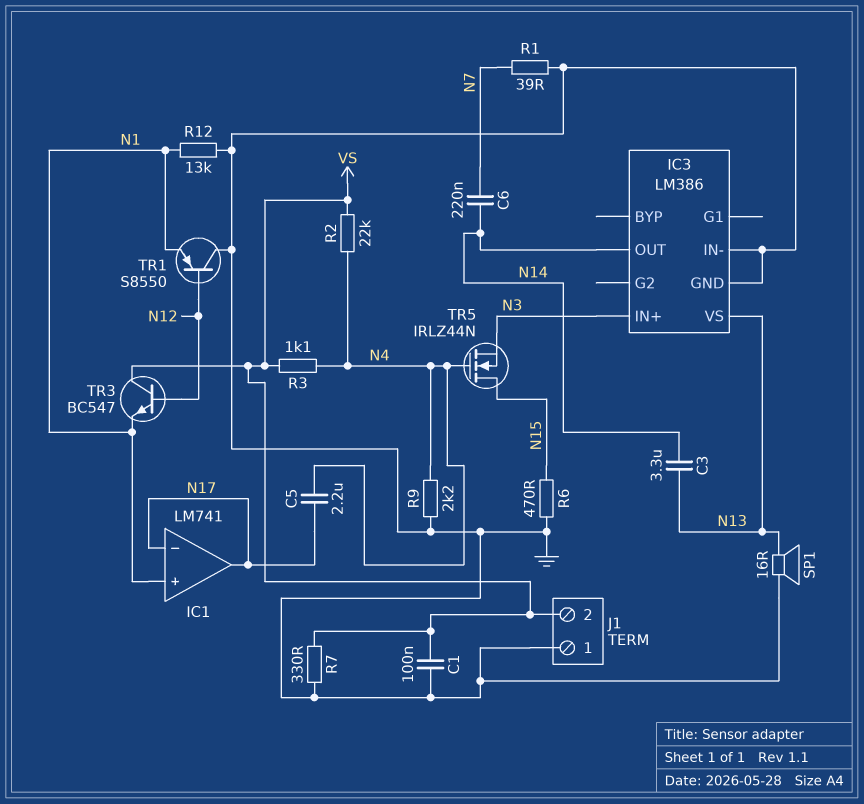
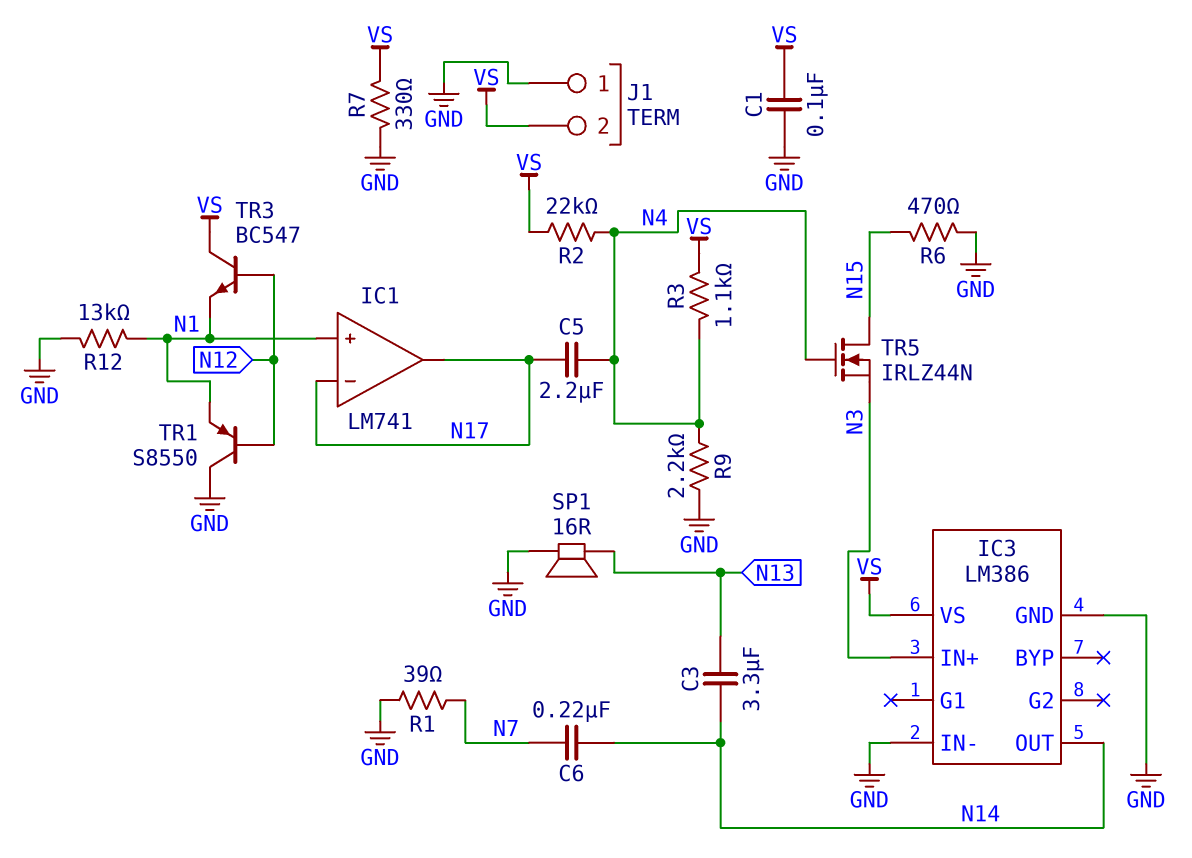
IC3 pin VS: N13 -> VS

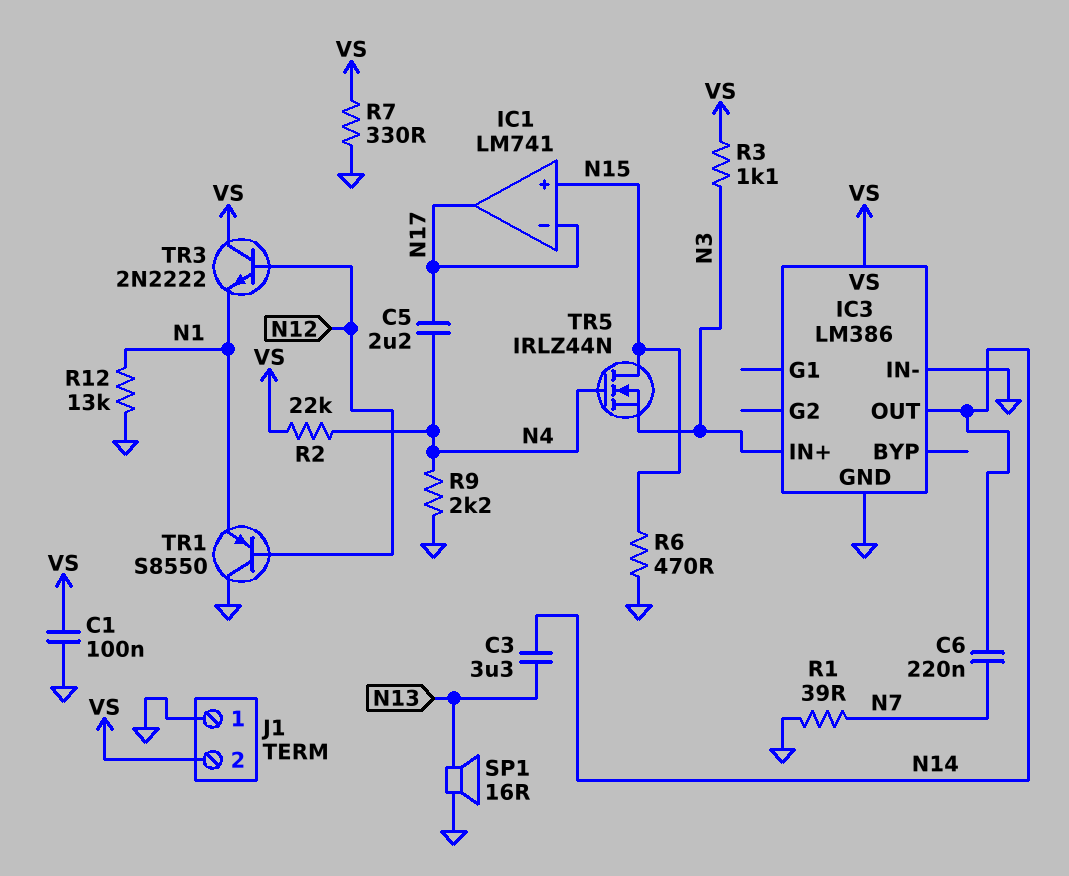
IC1 pin in+: N1 -> N15
R3: 1.1k (N4, VS) -> 1.1k (N3, VS)
TR3: NPN BC547 (B N12, C VS, E N1) -> NPN 2N2222 (B N12, C VS, E N1)

